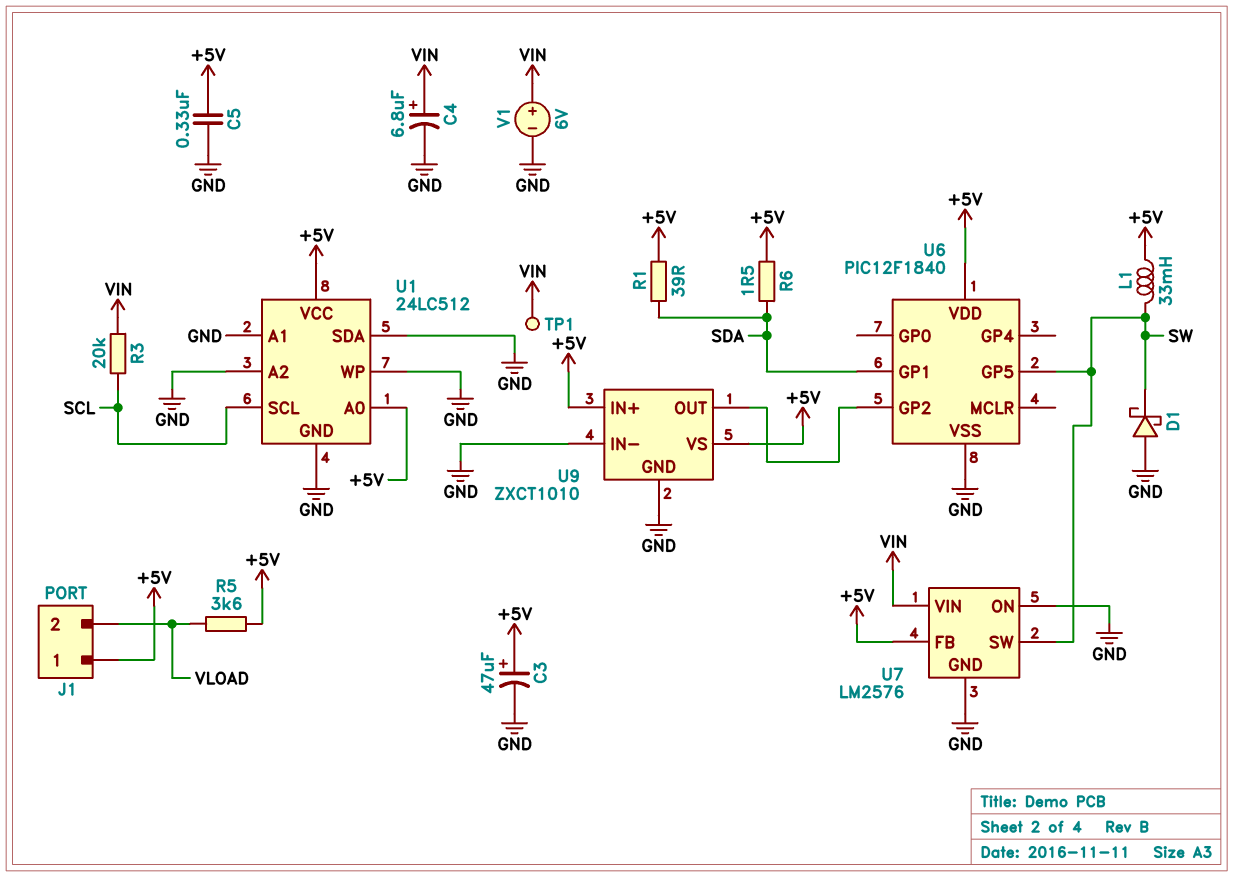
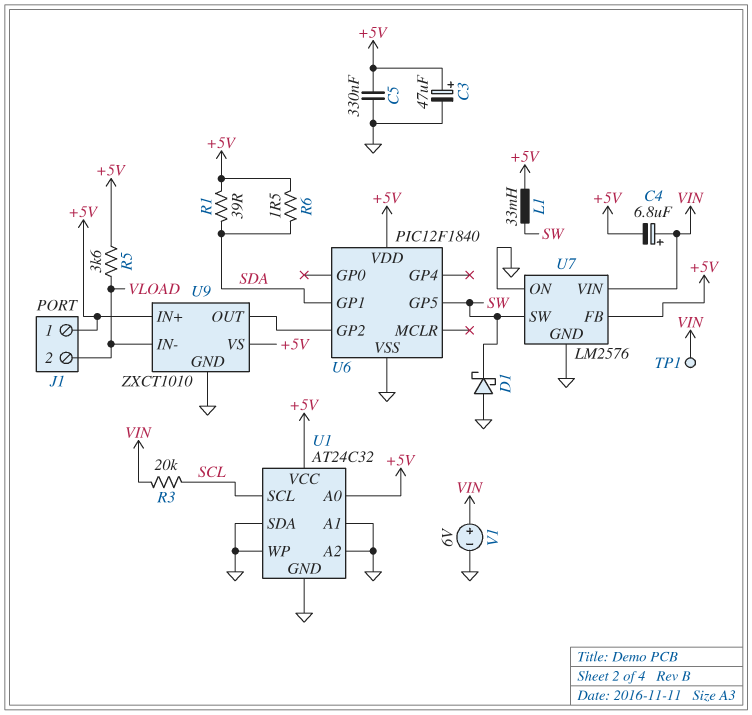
C4: 6.8uF (plus VIN, minus GND) -> 6.8uF (plus VIN, minus +5V)
U1: 24LC512 -> AT24C32
U9 pin IN-: GND -> VLOAD

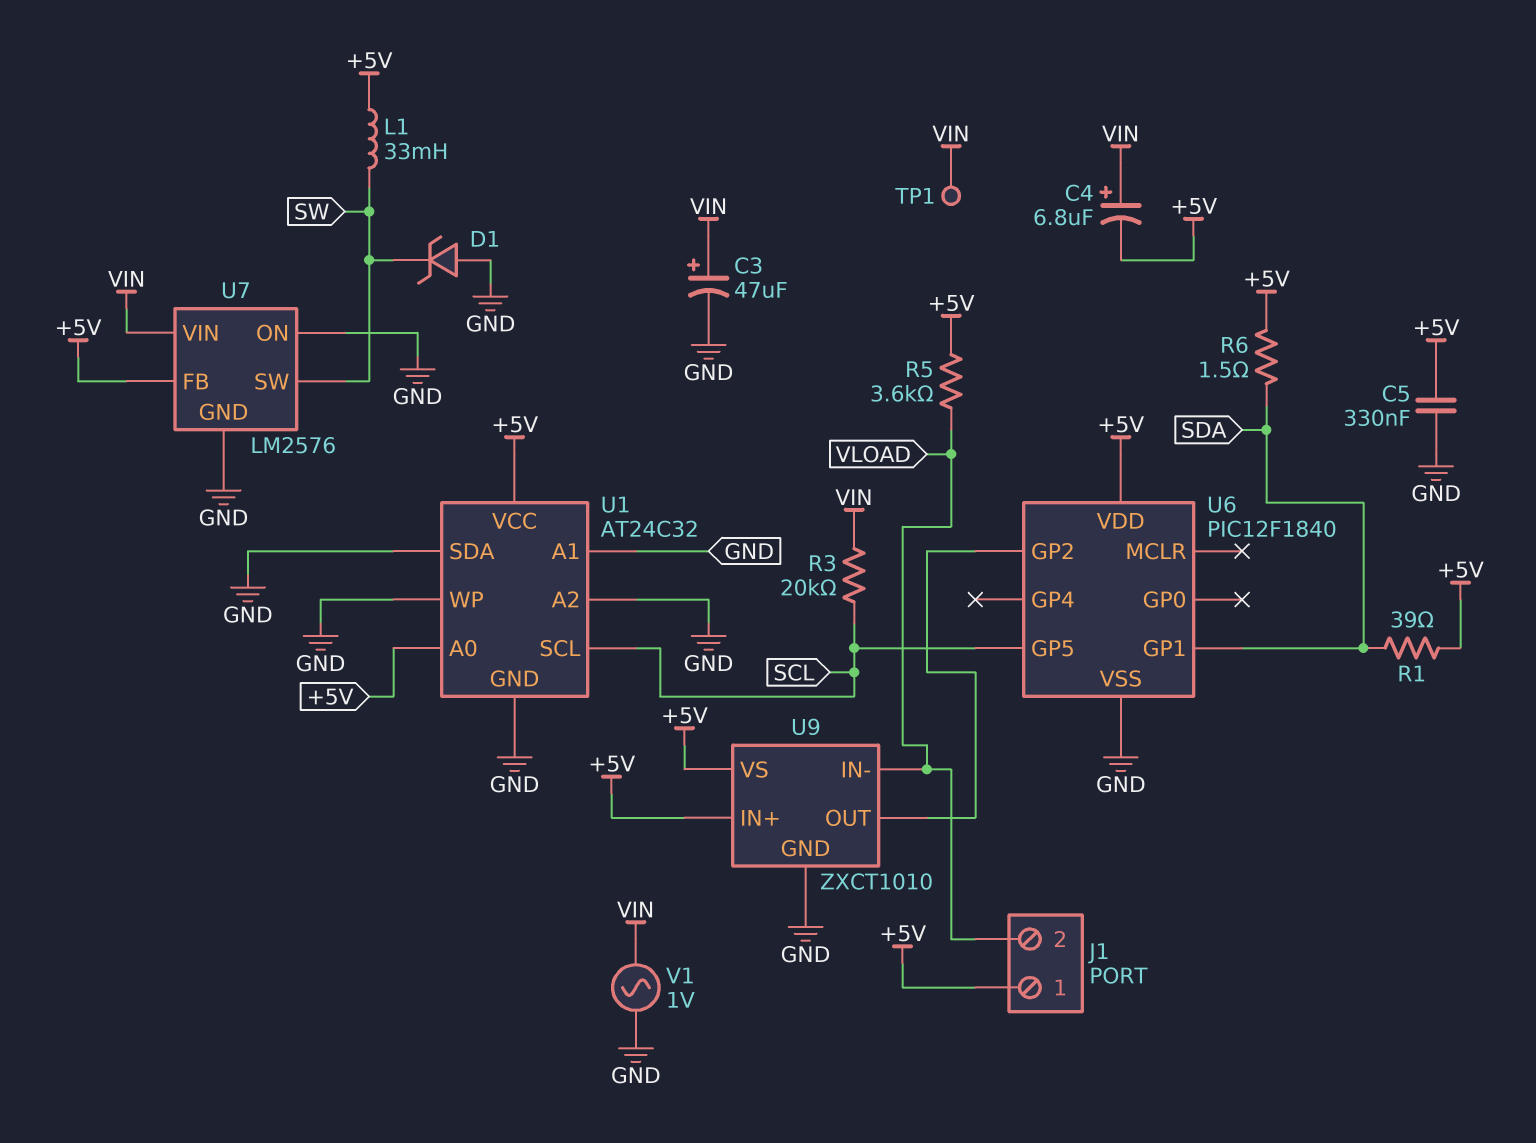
C3: 47uF (plus +5V, minus GND) -> 47uF (plus VIN, minus GND)
D1: schottky (A GND, K SW) -> zener (A GND, K SW)
U6 pin GP5: SW -> SCL
V1: 6V (plus VIN, minus GND) -> AC 1V (GND, VIN)

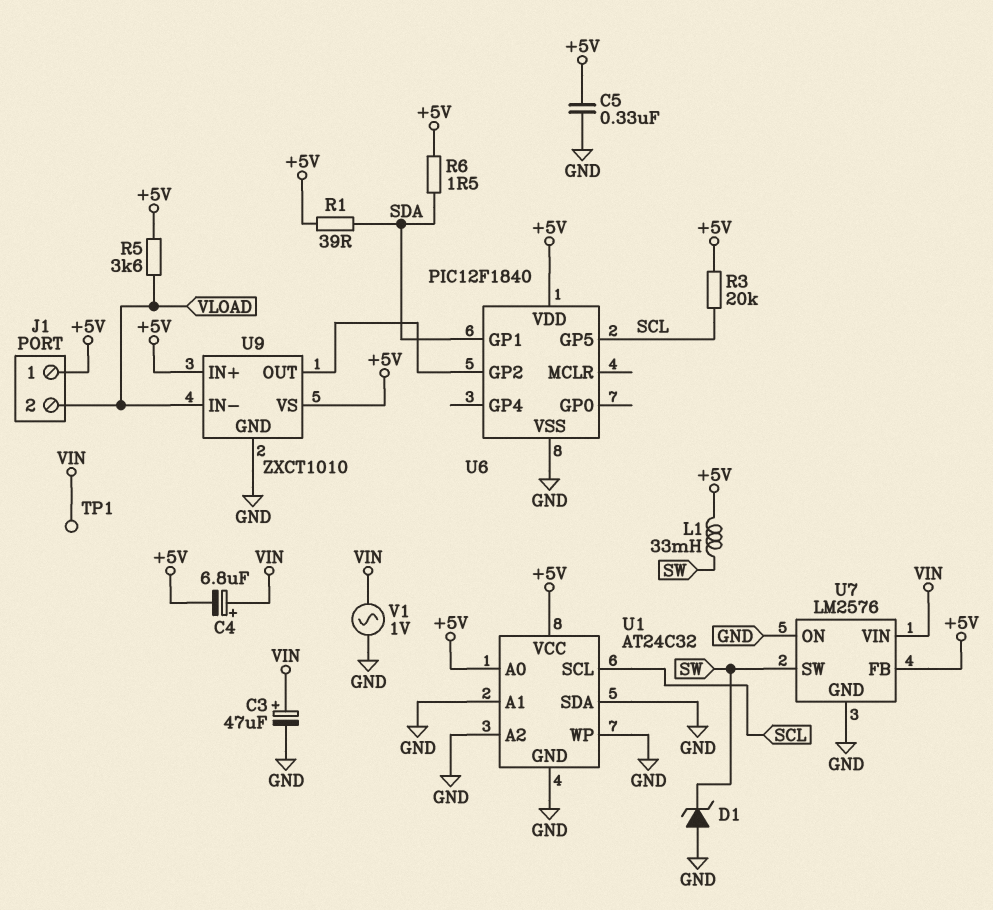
R3: 20k (SCL, VIN) -> 20k (+5V, SCL)

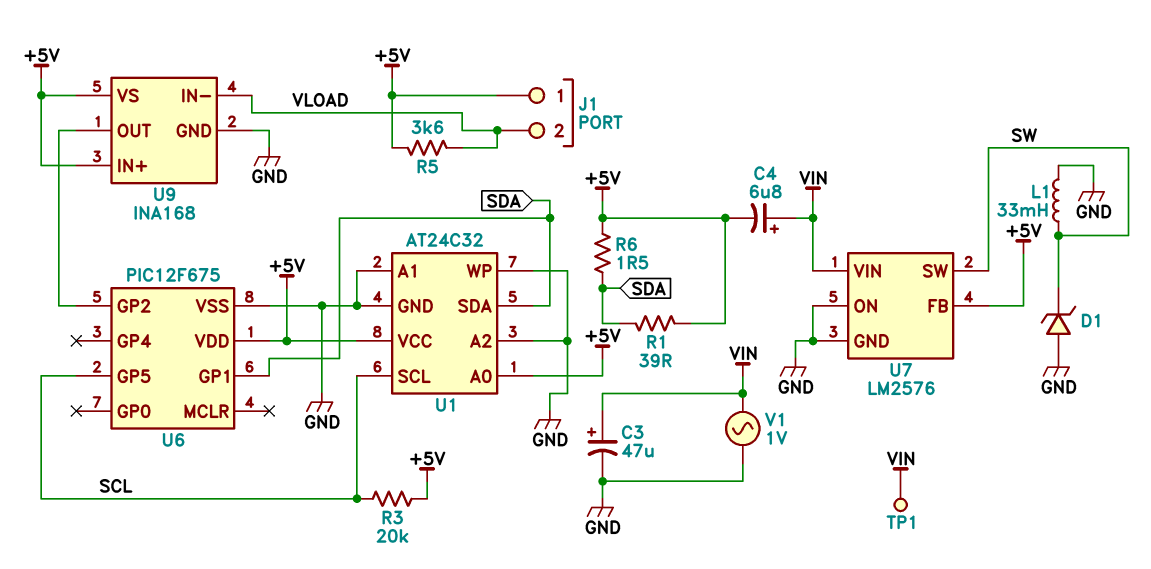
C5: 330nF (+5V, GND) -> none
L1: 33mH (+5V, SW) -> 33mH (GND, SW)
U1 pin SDA: GND -> SDA
U6: PIC12F1840 -> PIC12F675
U9: ZXCT1010 -> INA168

